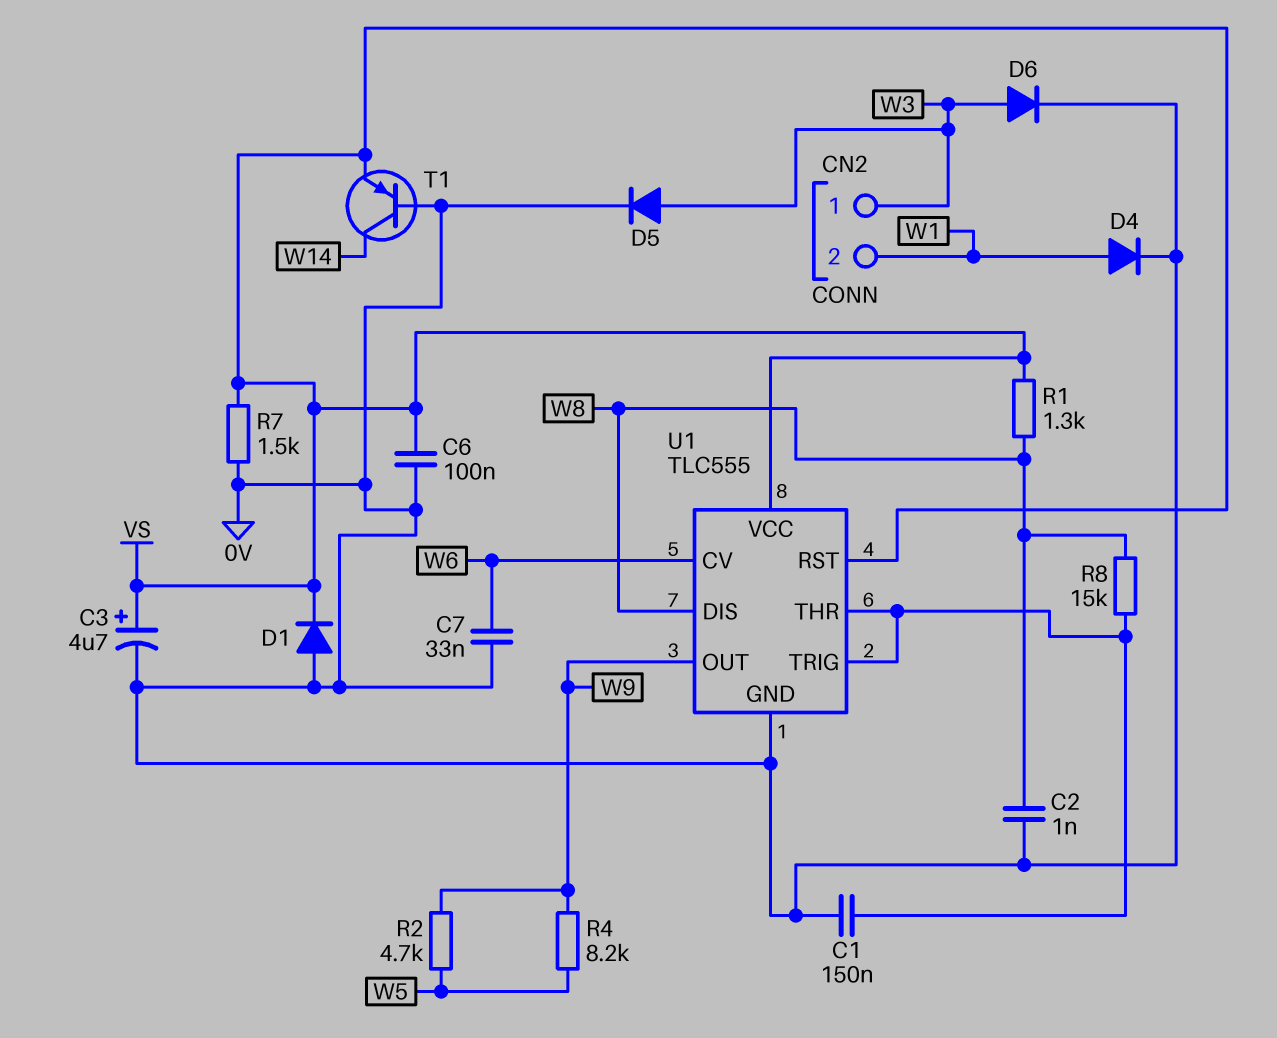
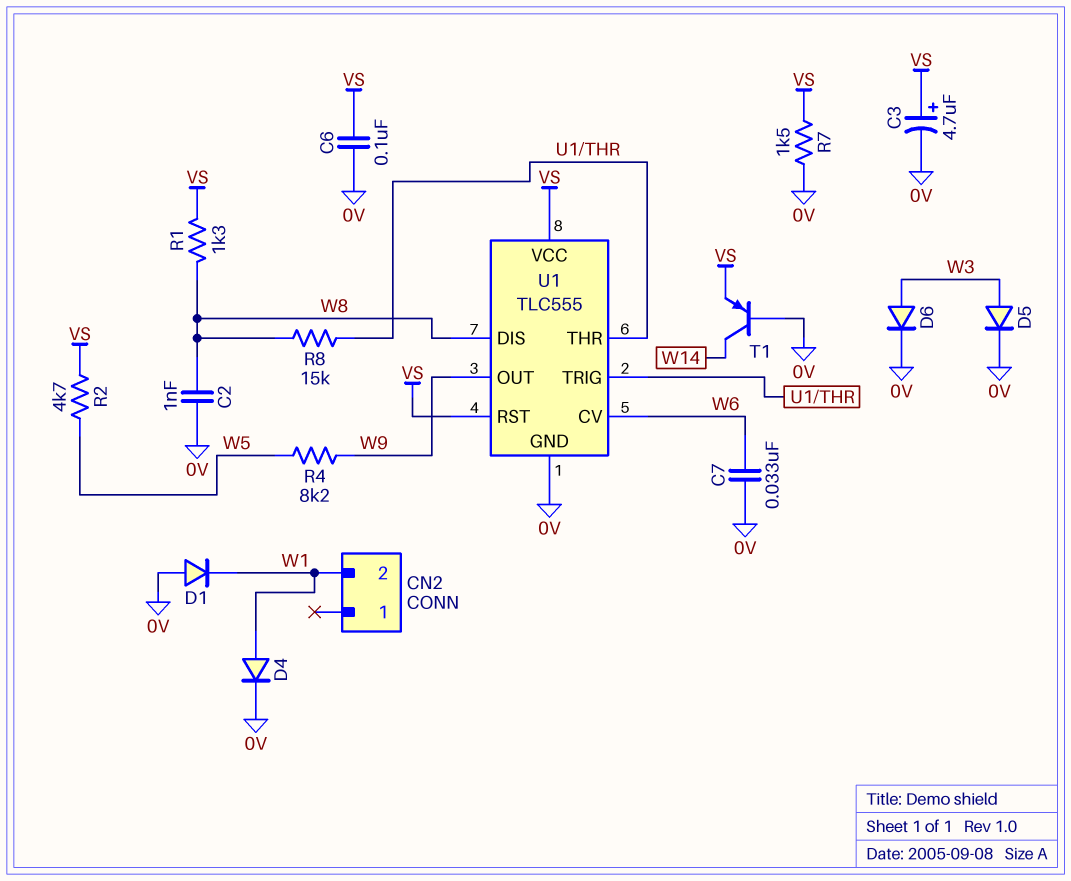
C1: 150nF (0V, U1/THR) -> none
CN2 pin 1: W3 -> none
D1: diode (A 0V, K VS) -> diode (A 0V, K W1)
R2: 4.7k (W5, W9) -> 4.7k (VS, W5)

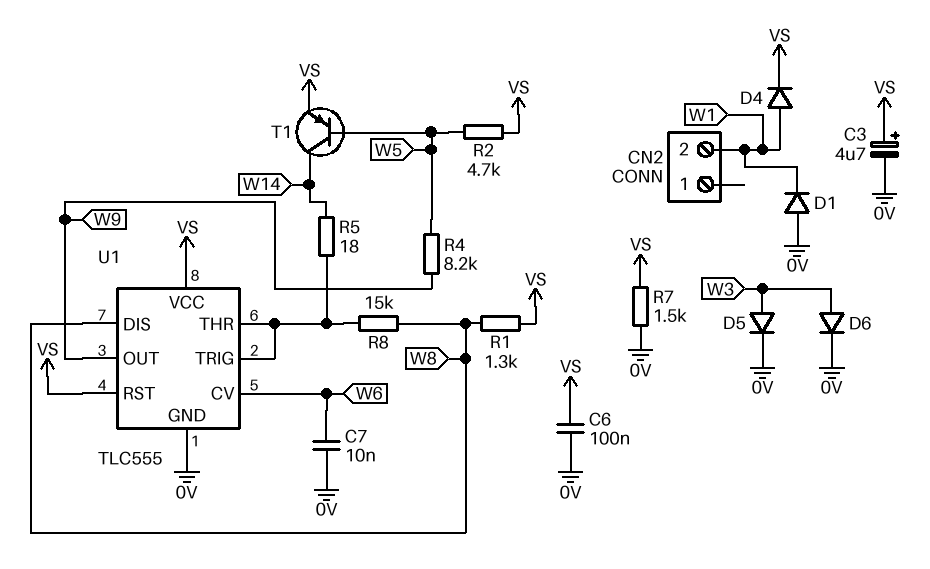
C2: 1nF (0V, W8) -> none
C7: 33nF (0V, W6) -> 10nF (0V, W6)
D4: diode (A W1, K 0V) -> diode (A W1, K VS)
R5: none -> 18 (U1/THR, W14)
T1: PNP (B 0V, C W14, E VS) -> PNP (B W5, C W14, E VS)

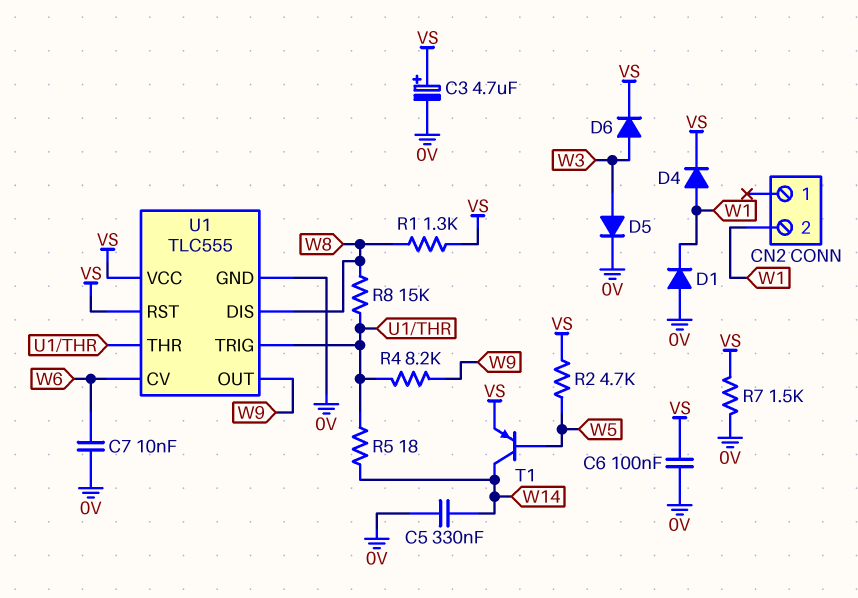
C5: none -> 330nF (0V, W14)
D6: diode (A W3, K 0V) -> diode (A W3, K VS)
R4: 8.2k (W5, W9) -> 8.2k (U1/THR, W9)

